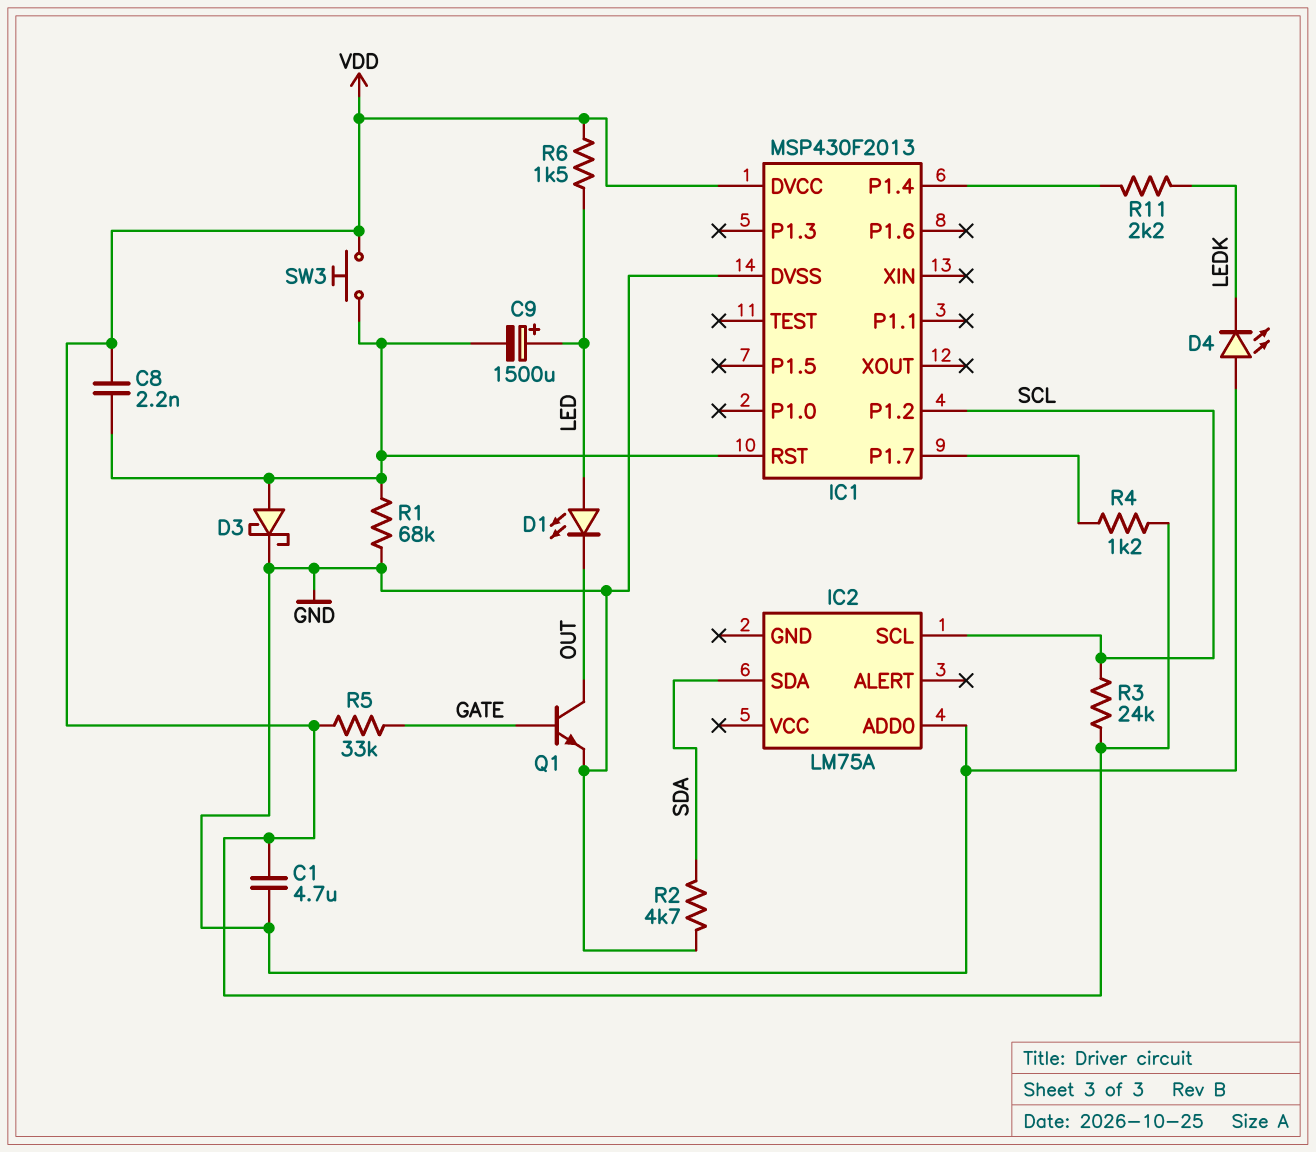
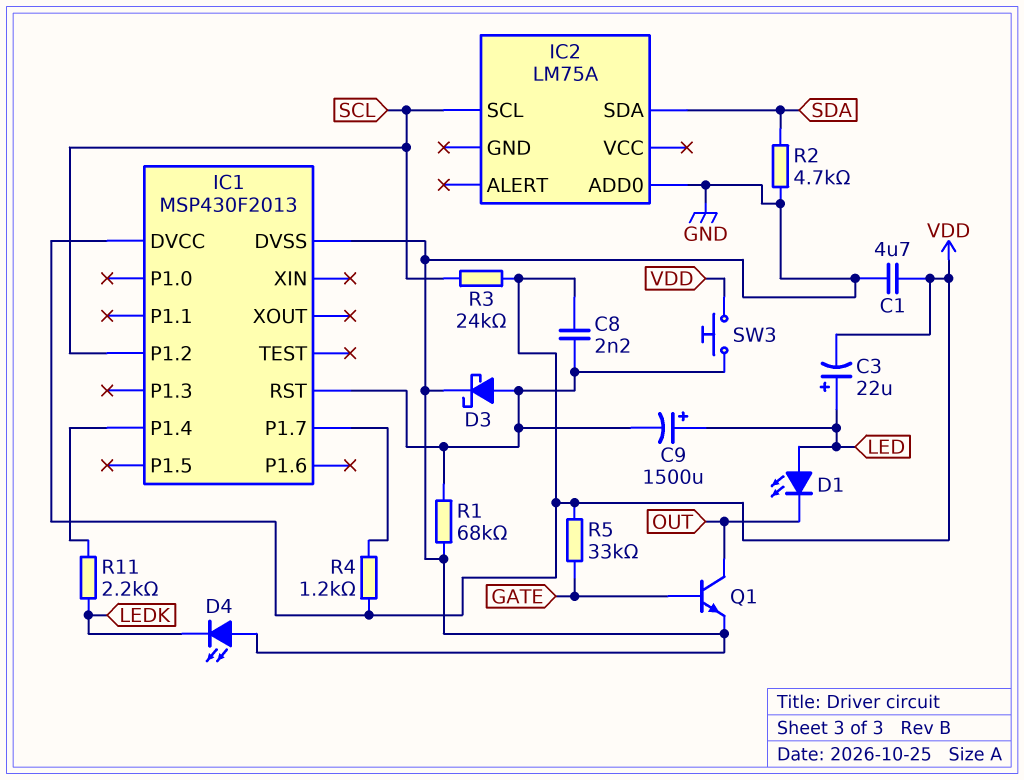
C3: none -> 22uF (plus LED, minus VDD)
R6: 1.5k (LED, VDD) -> none

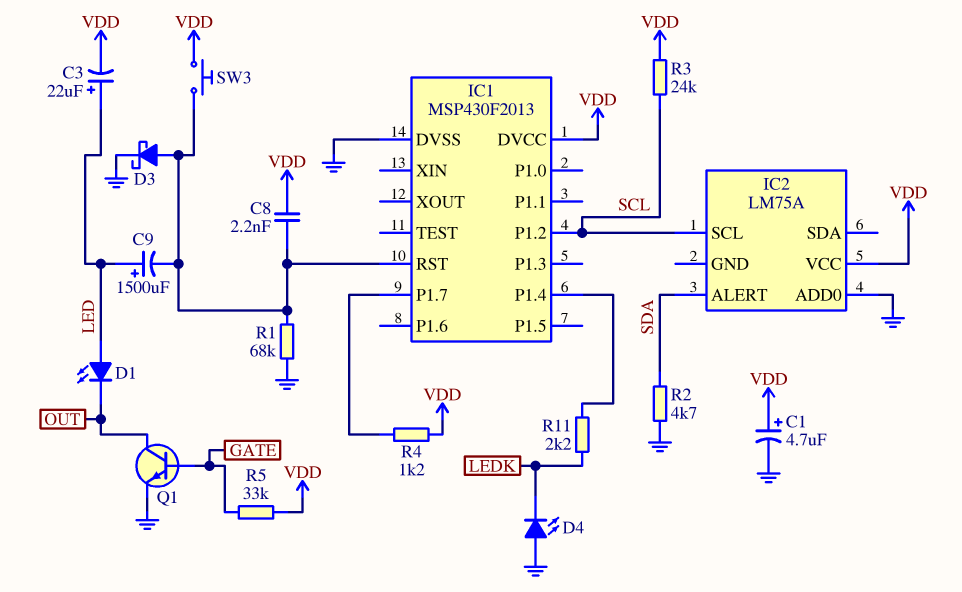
C1: 4.7uF (GND, VDD) -> 4.7uF (plus VDD, minus GND)
IC2 pin ALERT: none -> SDA
IC2 pin SDA: SDA -> none
IC2 pin VCC: none -> VDD

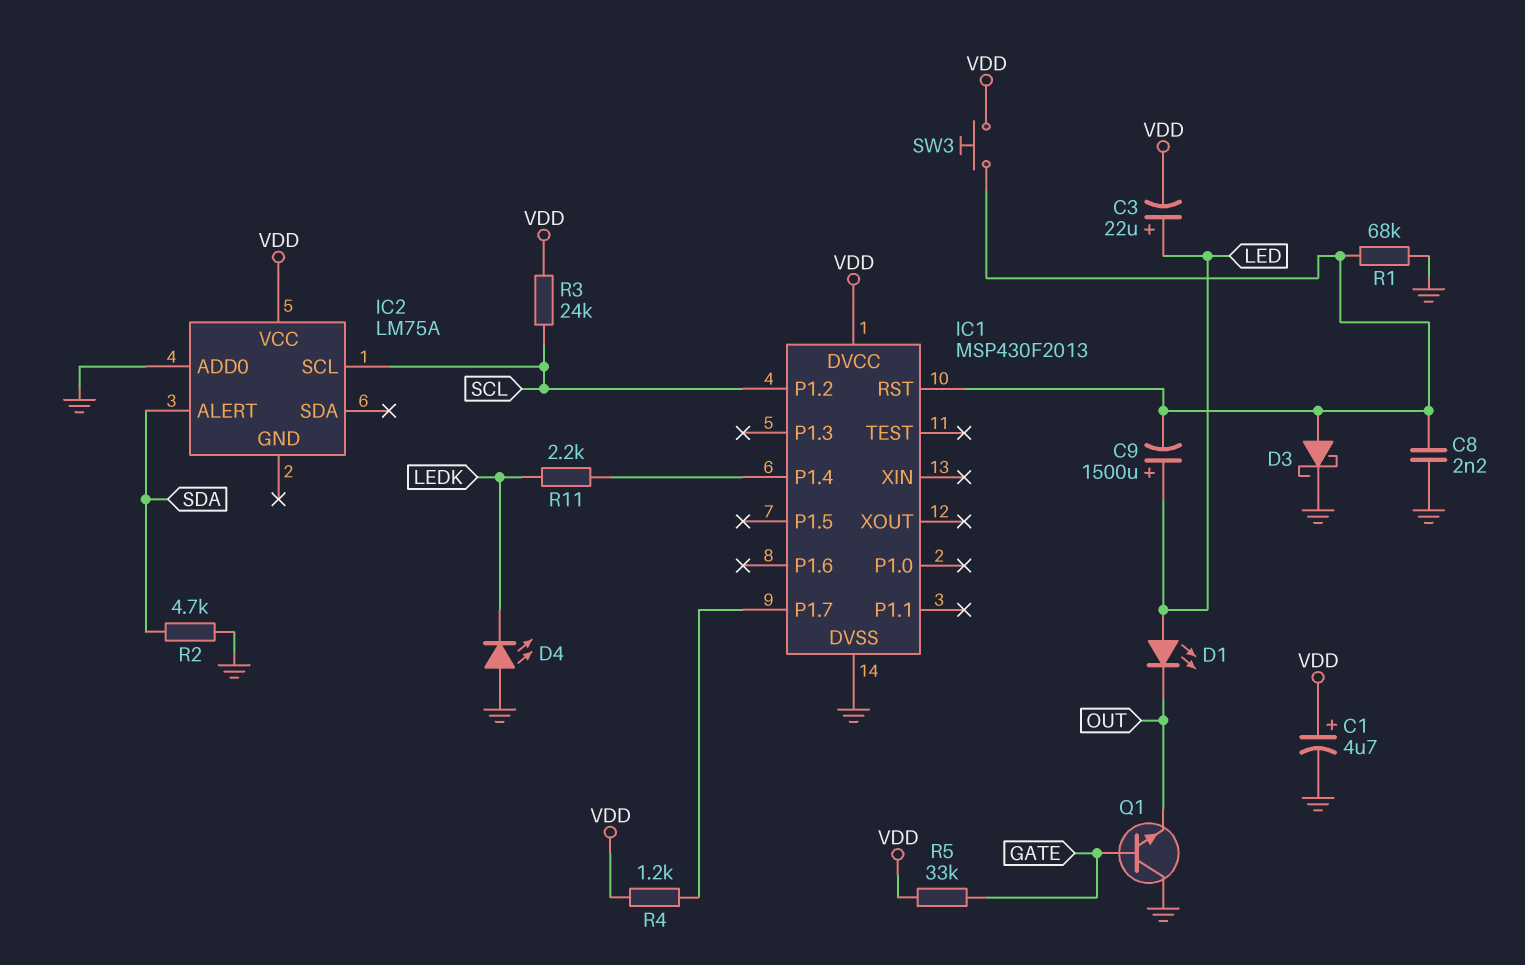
C8: 2.2nF (IC1/RST, VDD) -> 2.2nF (GND, IC1/RST)
Q1: NPN (B GATE, C OUT, E GND) -> NPN (B GATE, C GND, E OUT)

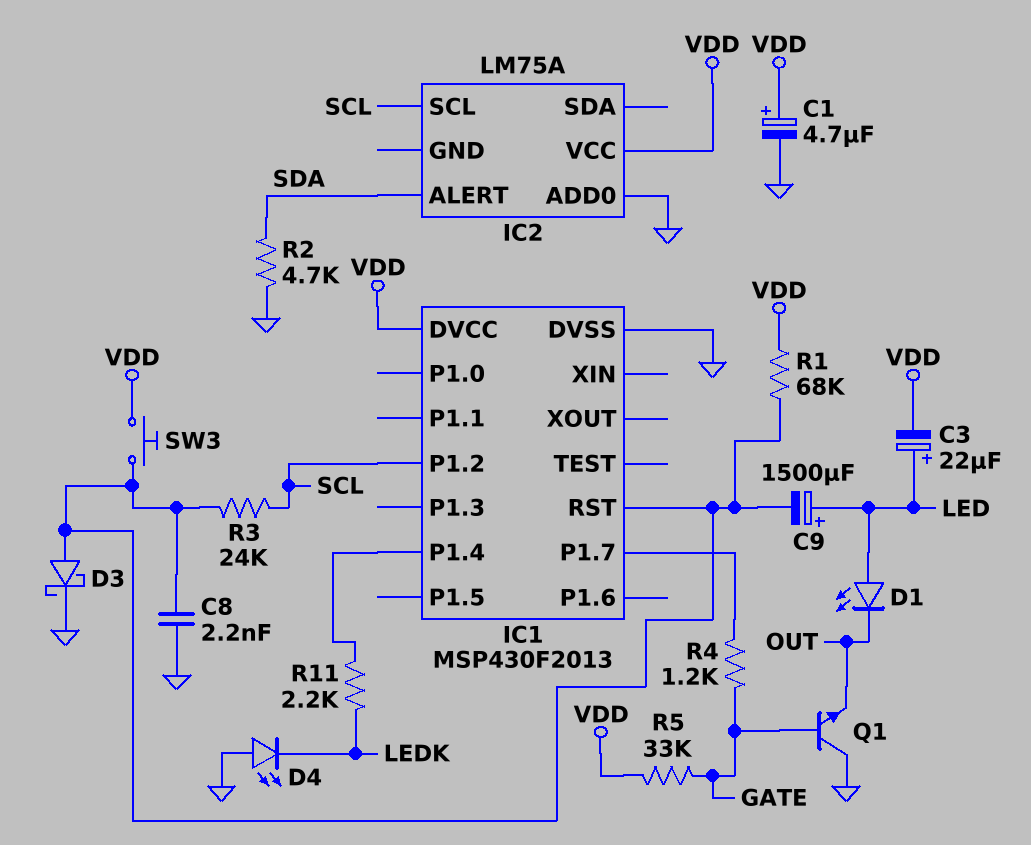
R1: 68k (GND, IC1/RST) -> 68k (IC1/RST, VDD)
R3: 24k (SCL, VDD) -> 24k (IC1/RST, SCL)
R4: 1.2k (IC1/P1.7, VDD) -> 1.2k (GATE, IC1/P1.7)

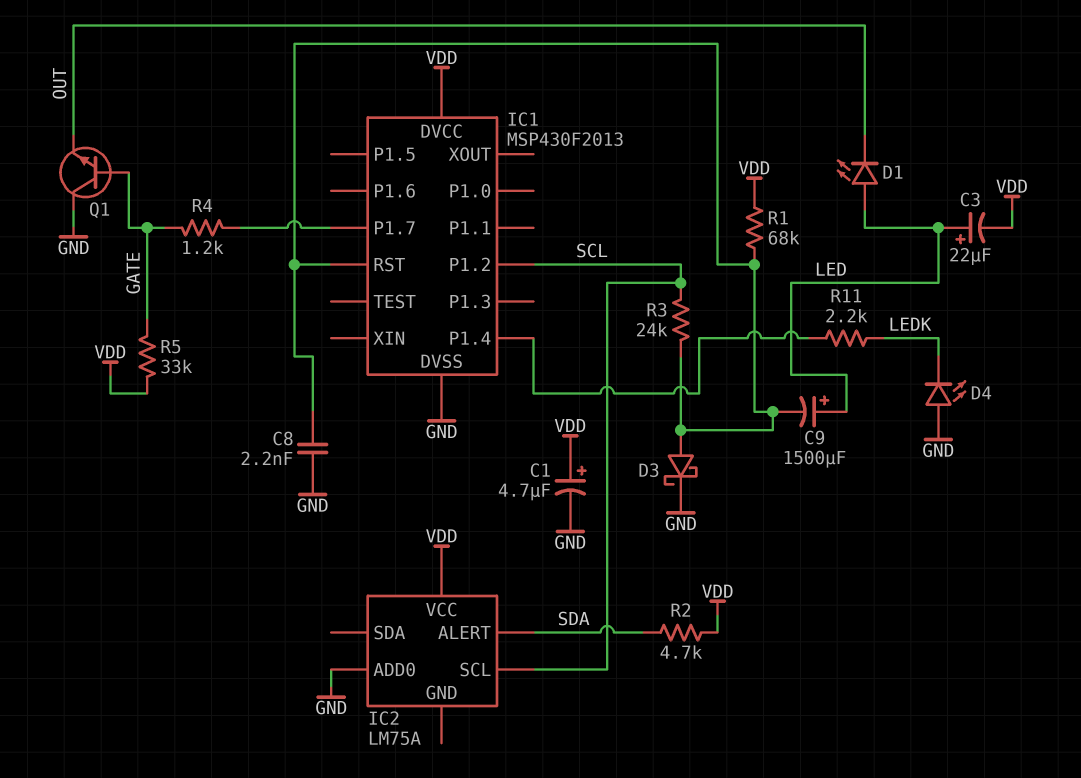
R2: 4.7k (GND, SDA) -> 4.7k (SDA, VDD)
SW3: button (IC1/RST, VDD) -> none

